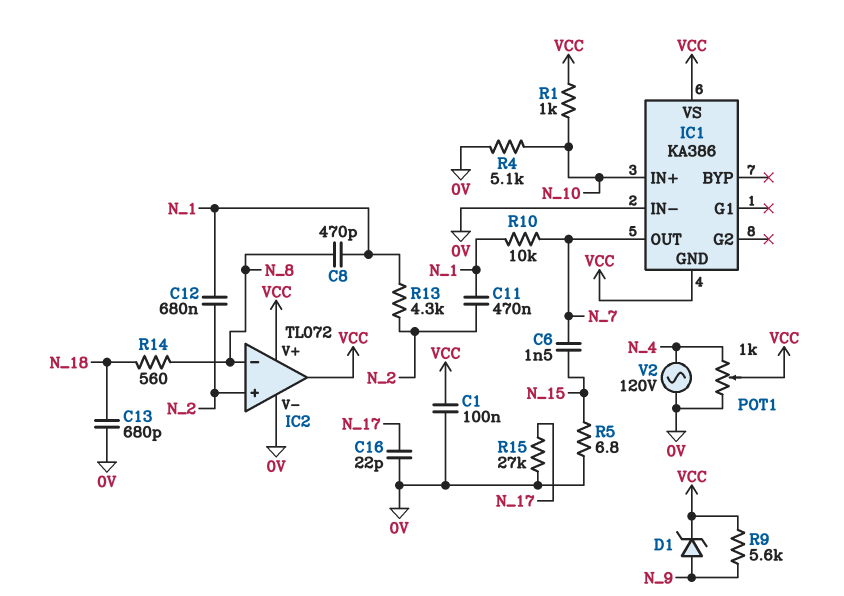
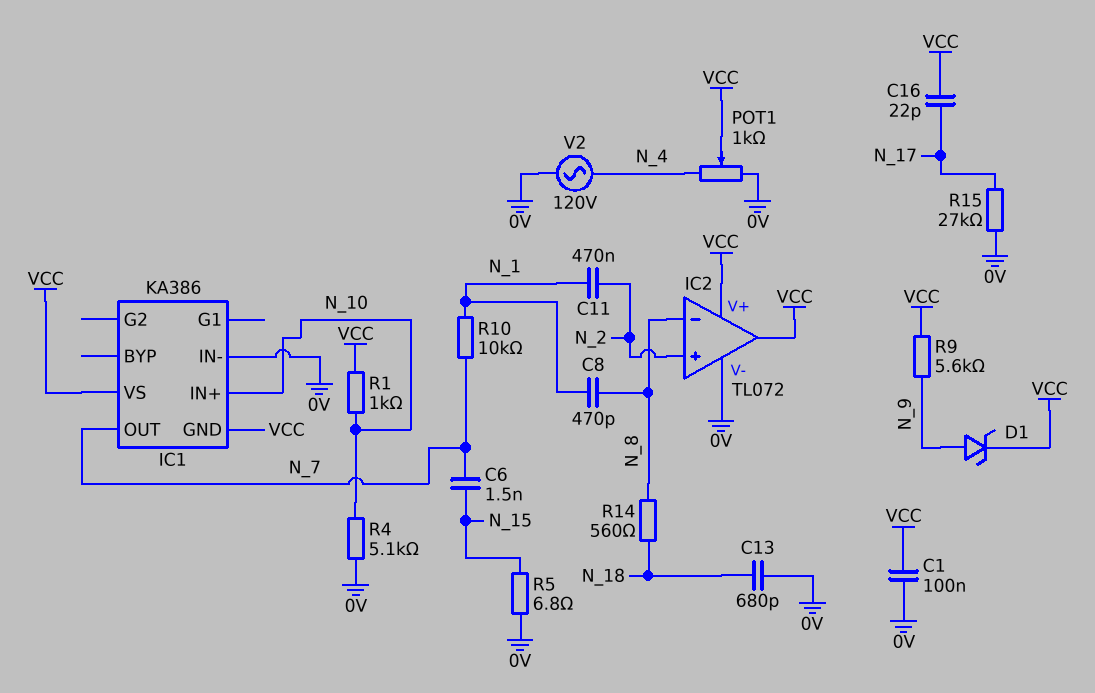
C12: 680nF (N_1, N_2) -> none
C16: 22pF (0V, N_17) -> 22pF (N_17, VCC)
R13: 4.3k (N_1, N_2) -> none

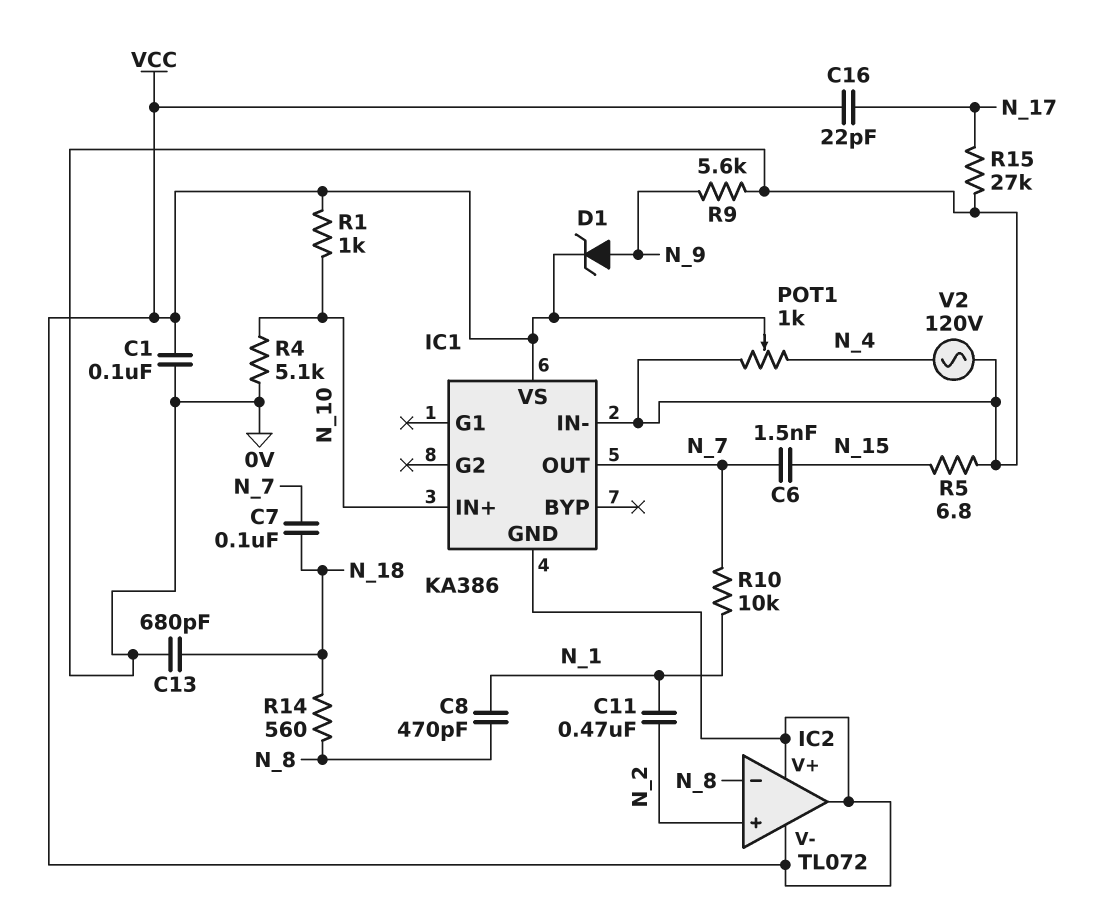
C7: none -> 100nF (N_7, N_18)
IC2 pin V-: 0V -> VCC
R9: 5.6k (N_9, VCC) -> 5.6k (0V, N_9)

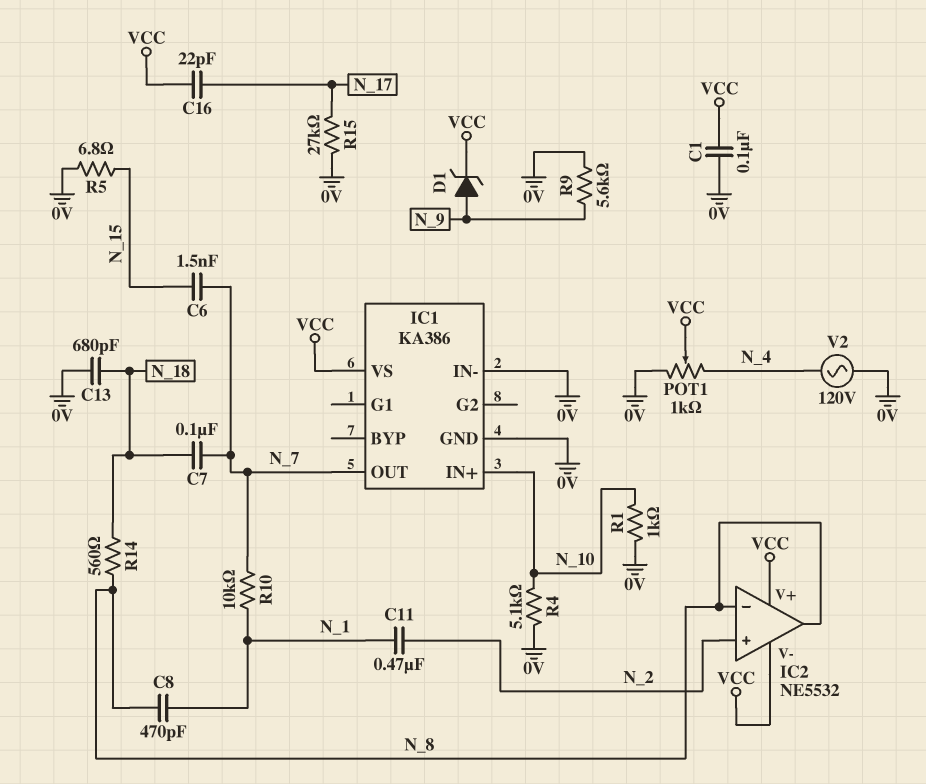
IC1 pin GND: VCC -> 0V
IC2: TL072 -> NE5532
IC2 pin out: VCC -> N_8
R1: 1k (N_10, VCC) -> 1k (0V, N_10)

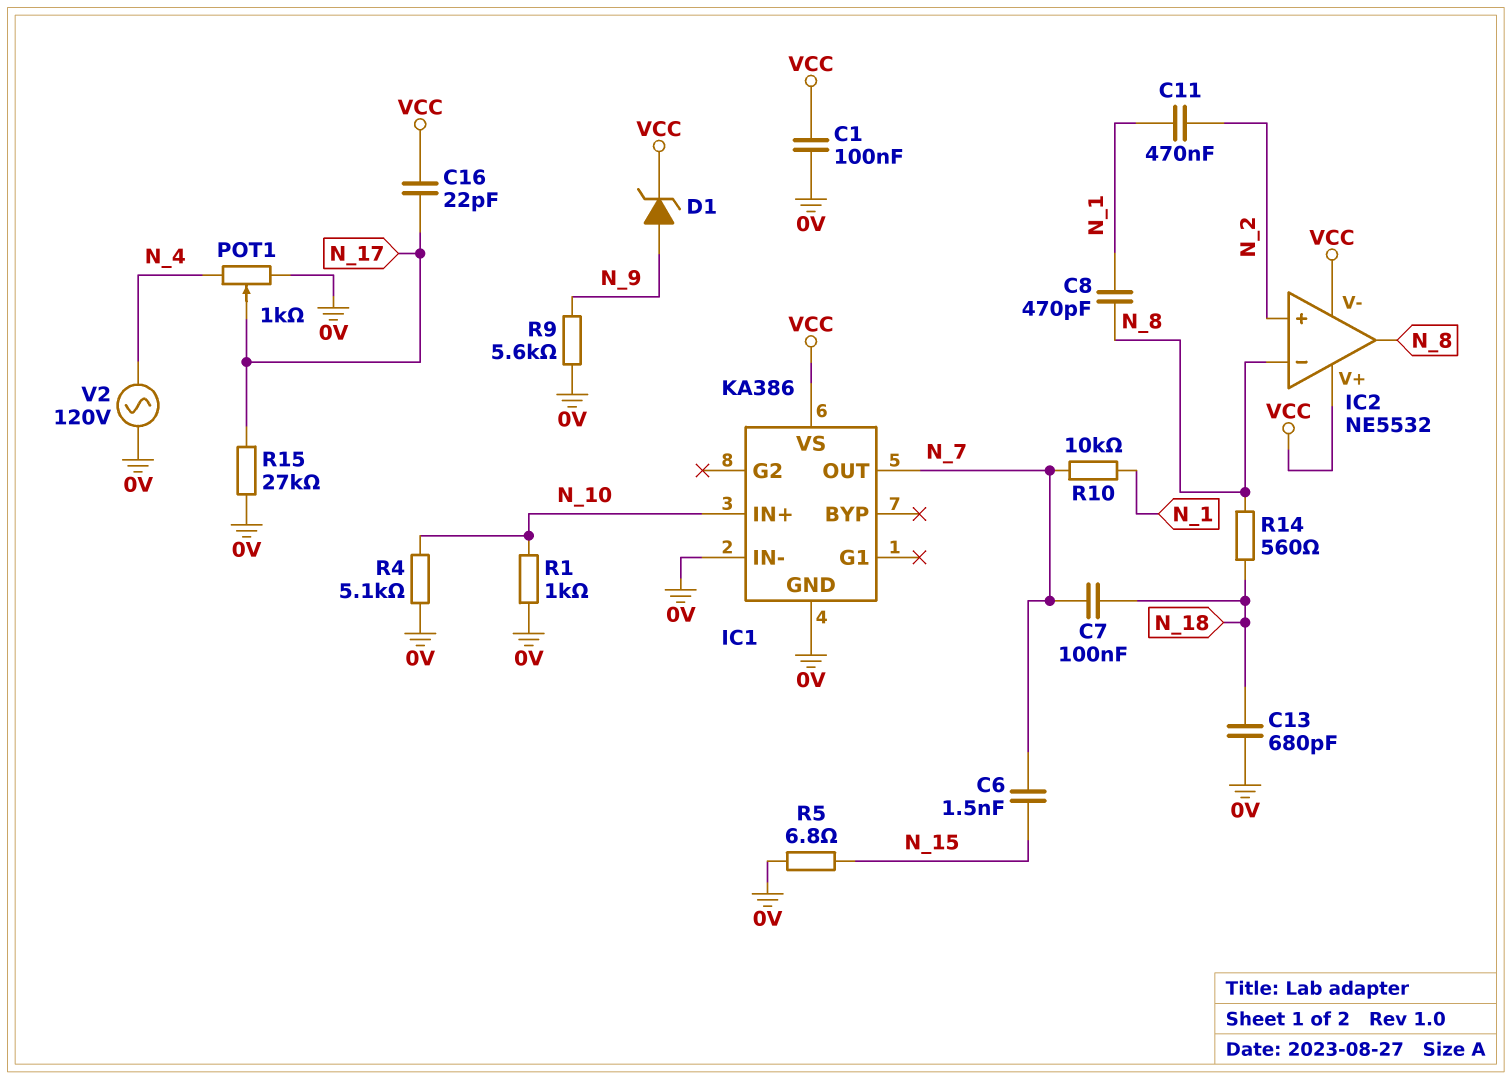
POT1: 1k (0V, N_4, wiper VCC) -> 1k (0V, N_4, wiper N_17)

